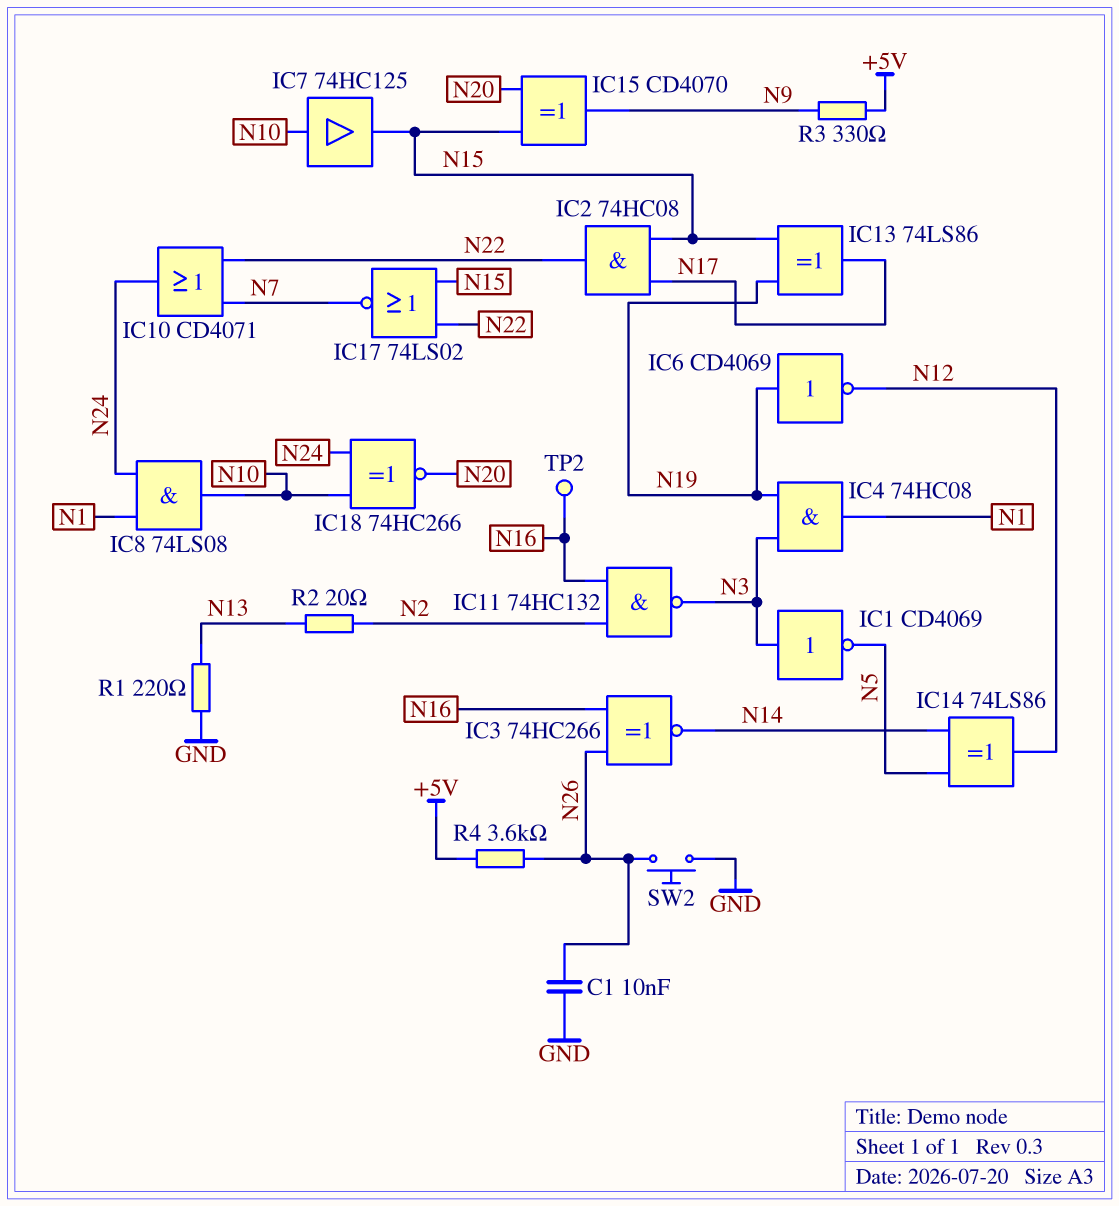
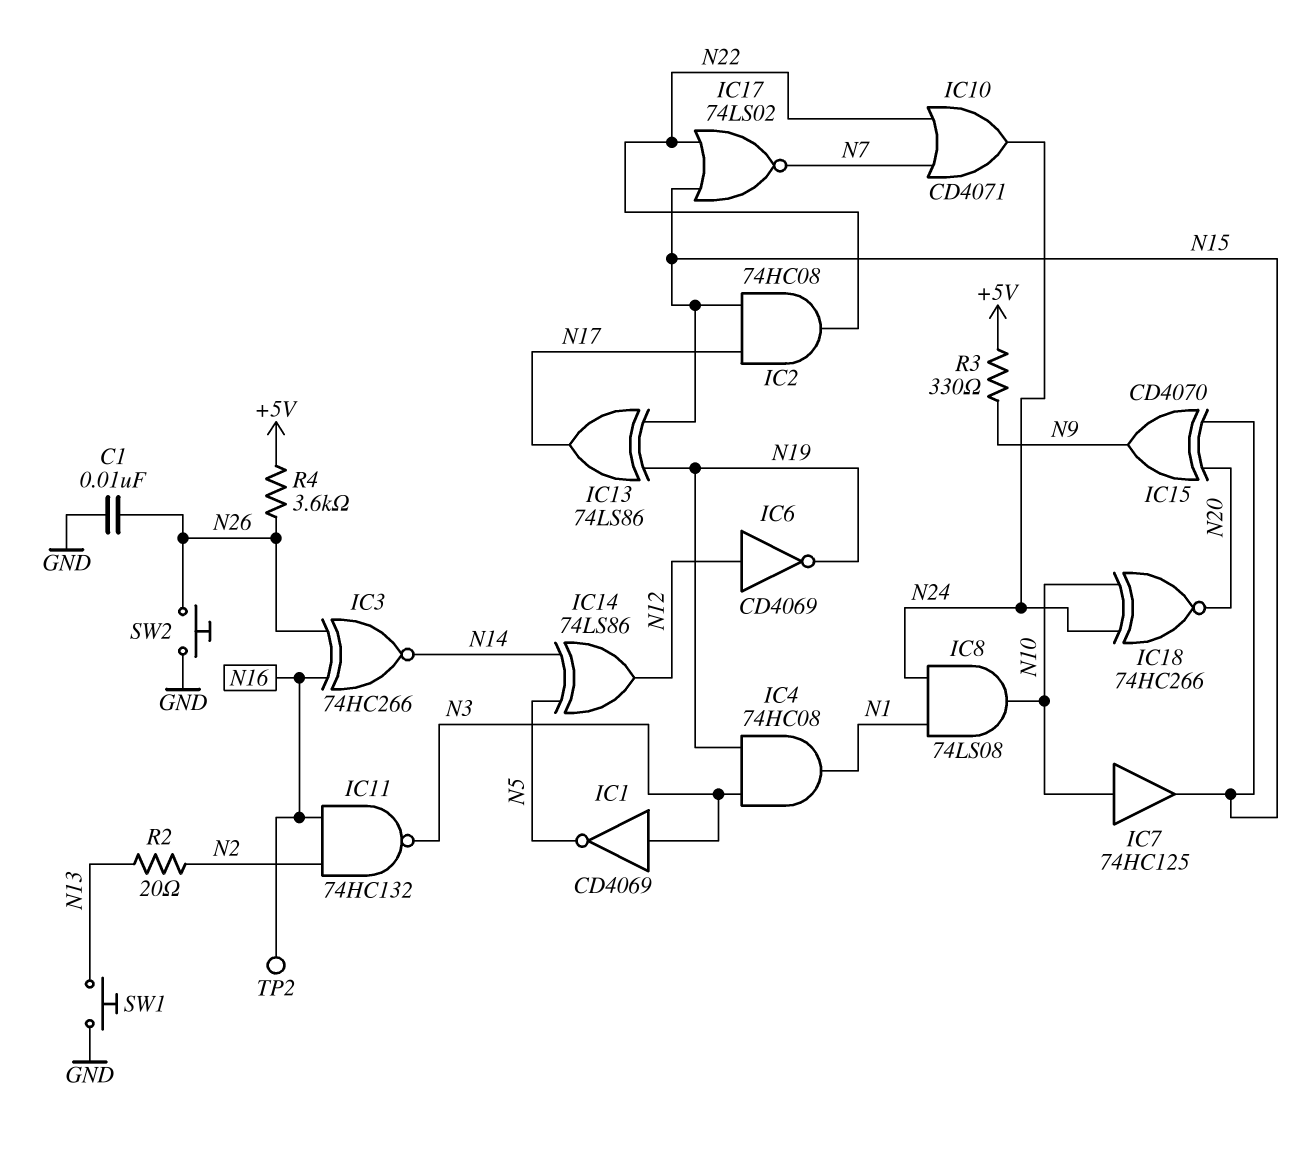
IC6: NOT CD4069 (in N19, out N12) -> NOT CD4069 (in N12, out N19)
R1: 220 (GND, N13) -> none
SW1: none -> button (GND, N13)

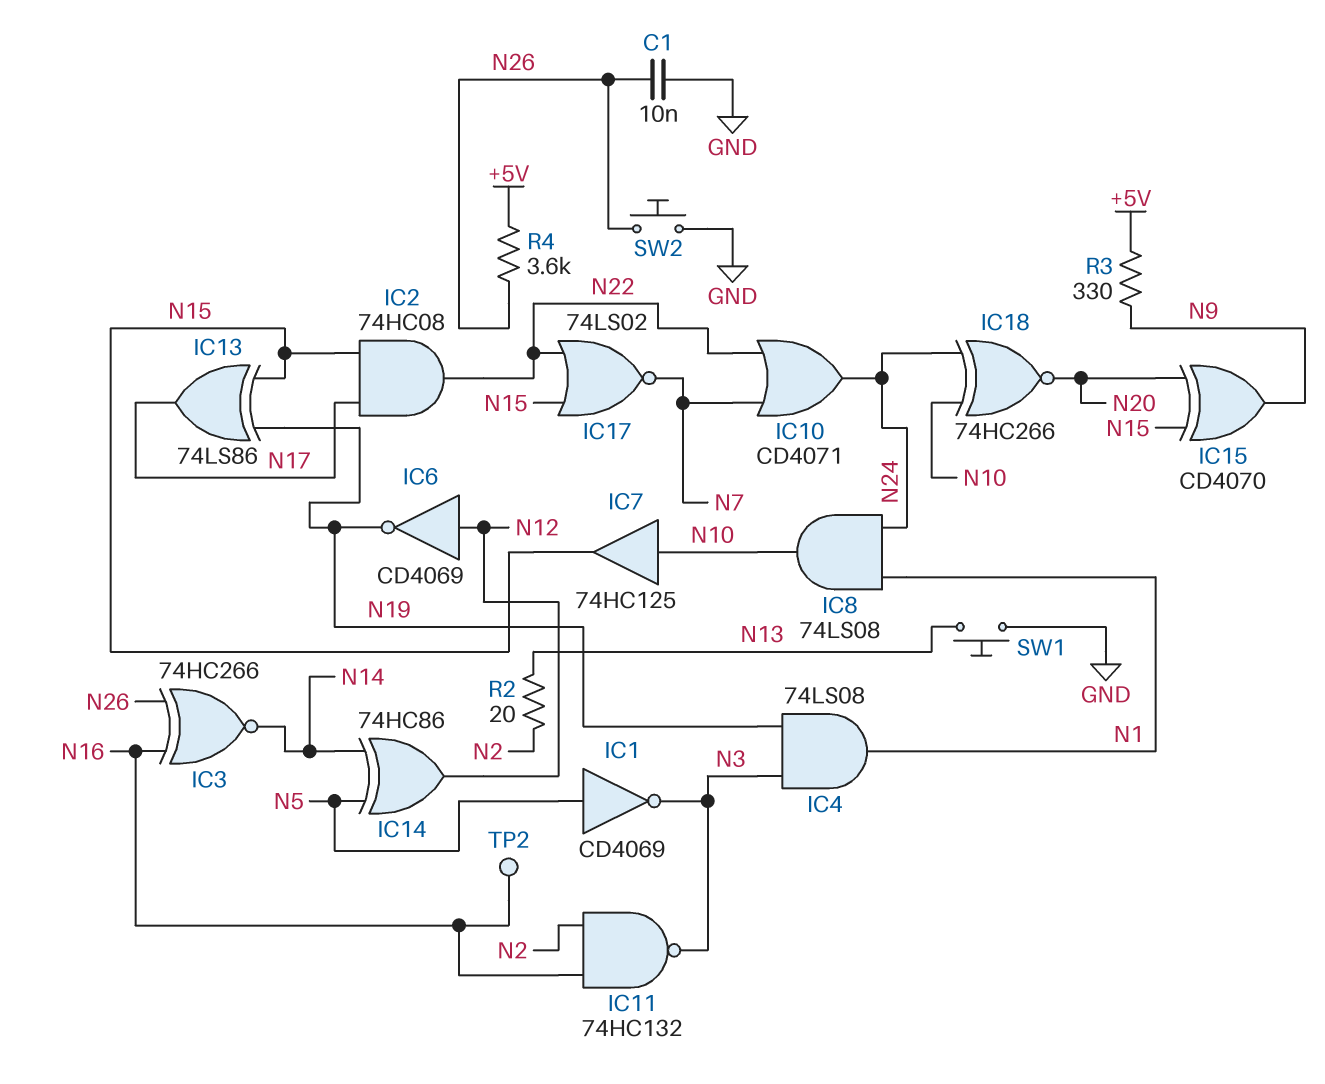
IC1: NOT CD4069 (in N3, out N5) -> NOT CD4069 (in N5, out N3)
IC4: AND 74HC08 (in N3, in N19, out N1) -> AND 74LS08 (in N3, in N19, out N1)
IC14: XOR 74LS86 (in N5, in N14, out N12) -> XOR 74HC86 (in N5, in N14, out N12)

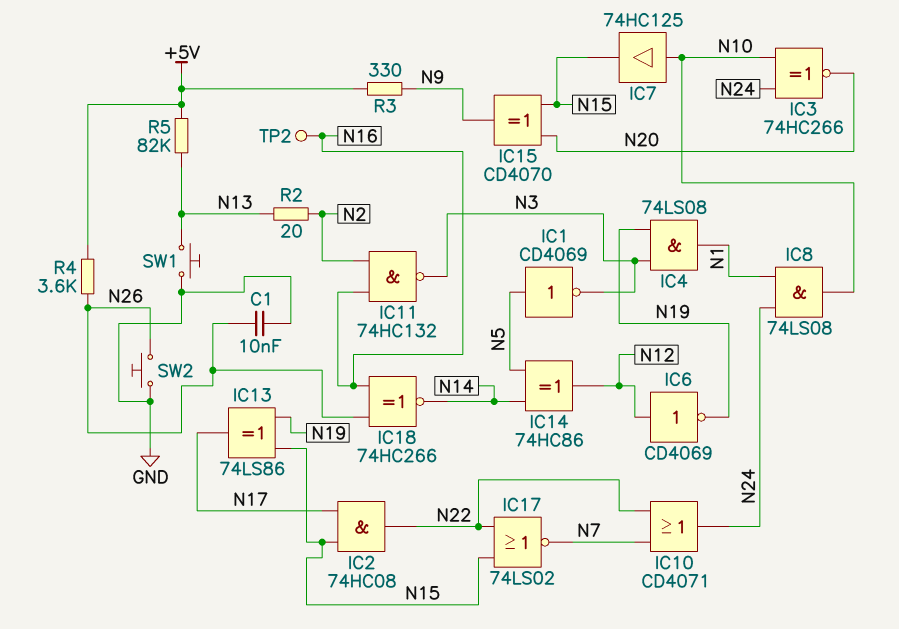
IC3: XNOR 74HC266 (in N16, in N26, out N14) -> XNOR 74HC266 (in N10, in N24, out N20)
IC18: XNOR 74HC266 (in N10, in N24, out N20) -> XNOR 74HC266 (in N16, in N26, out N14)
R5: none -> 82k (+5V, N13)

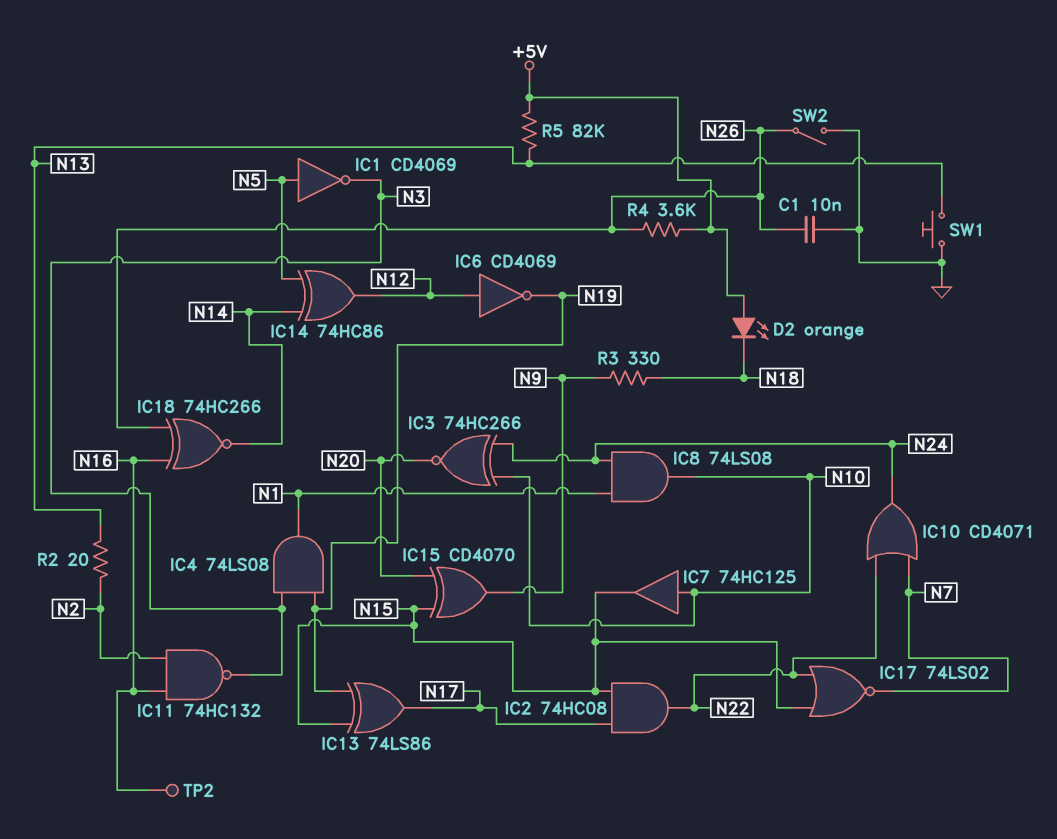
D2: none -> LED orange (A +5V, K N18)
R3: 330 (+5V, N9) -> 330 (N9, N18)
SW2: button (GND, N26) -> switch (GND, N26)

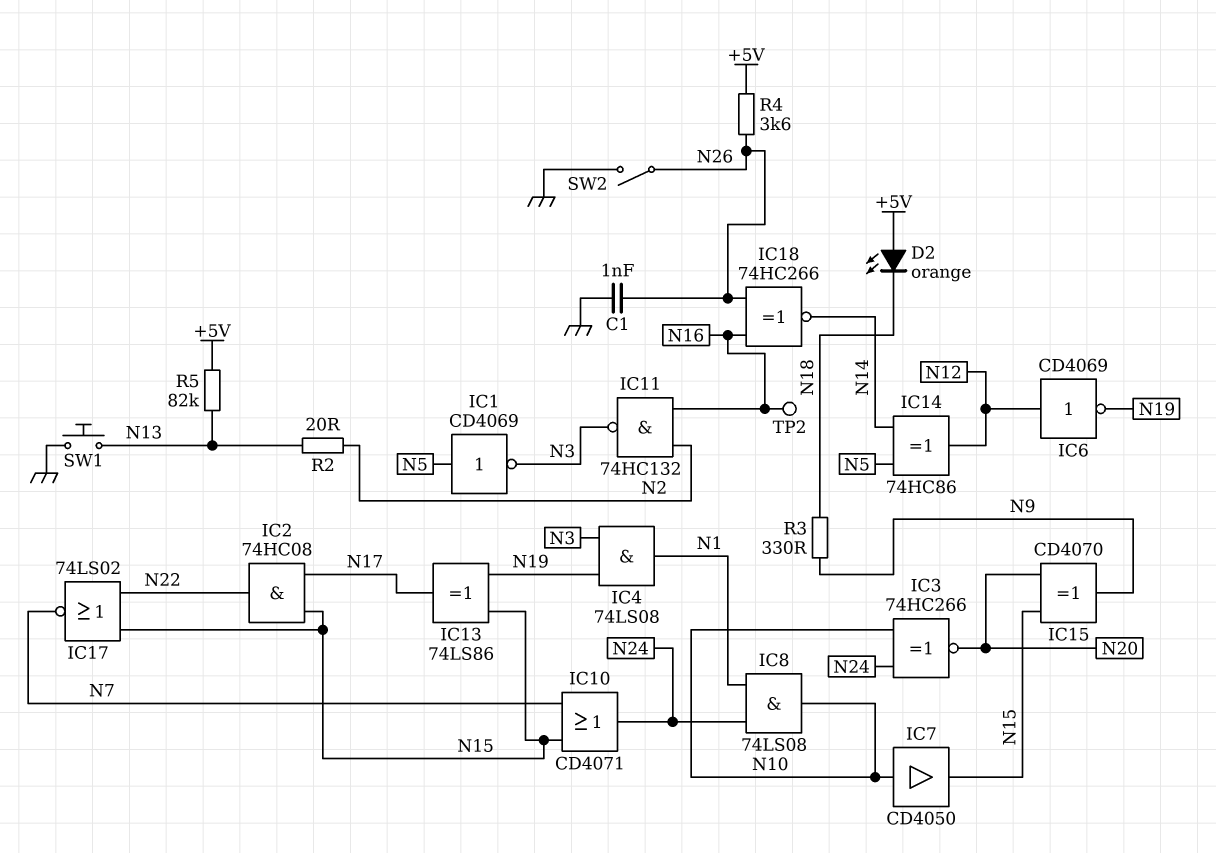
C1: 10nF (GND, N26) -> 1nF (GND, N26)
IC7: buffer 74HC125 (in N10, out N15) -> buffer CD4050 (in N10, out N15)
IC10: OR CD4071 (in N7, in N22, out N24) -> OR CD4071 (in N7, in N15, out N24)

